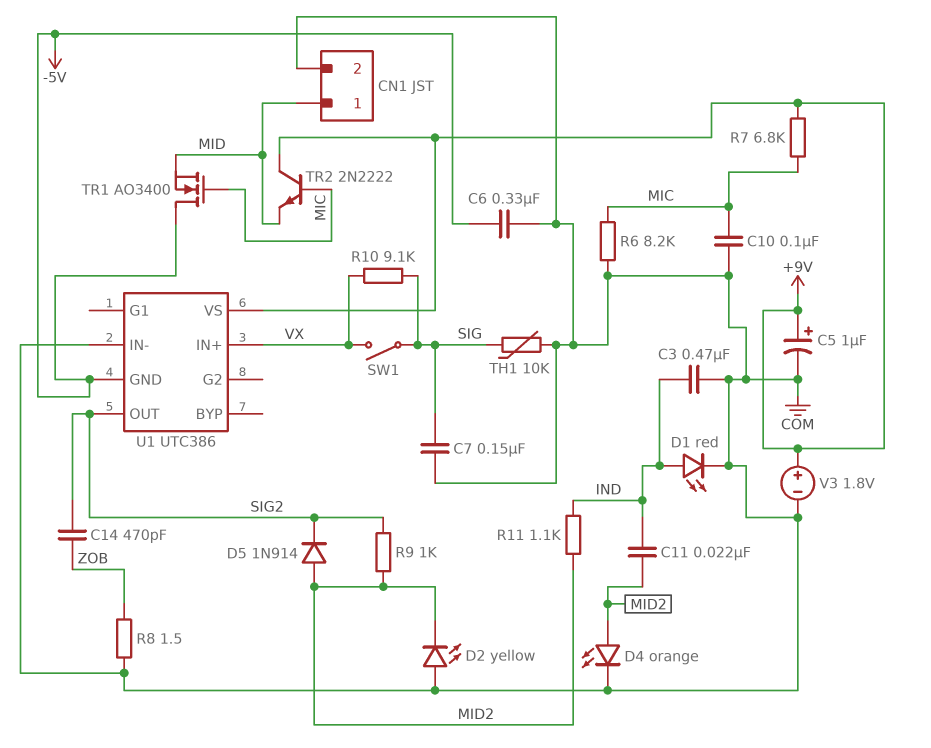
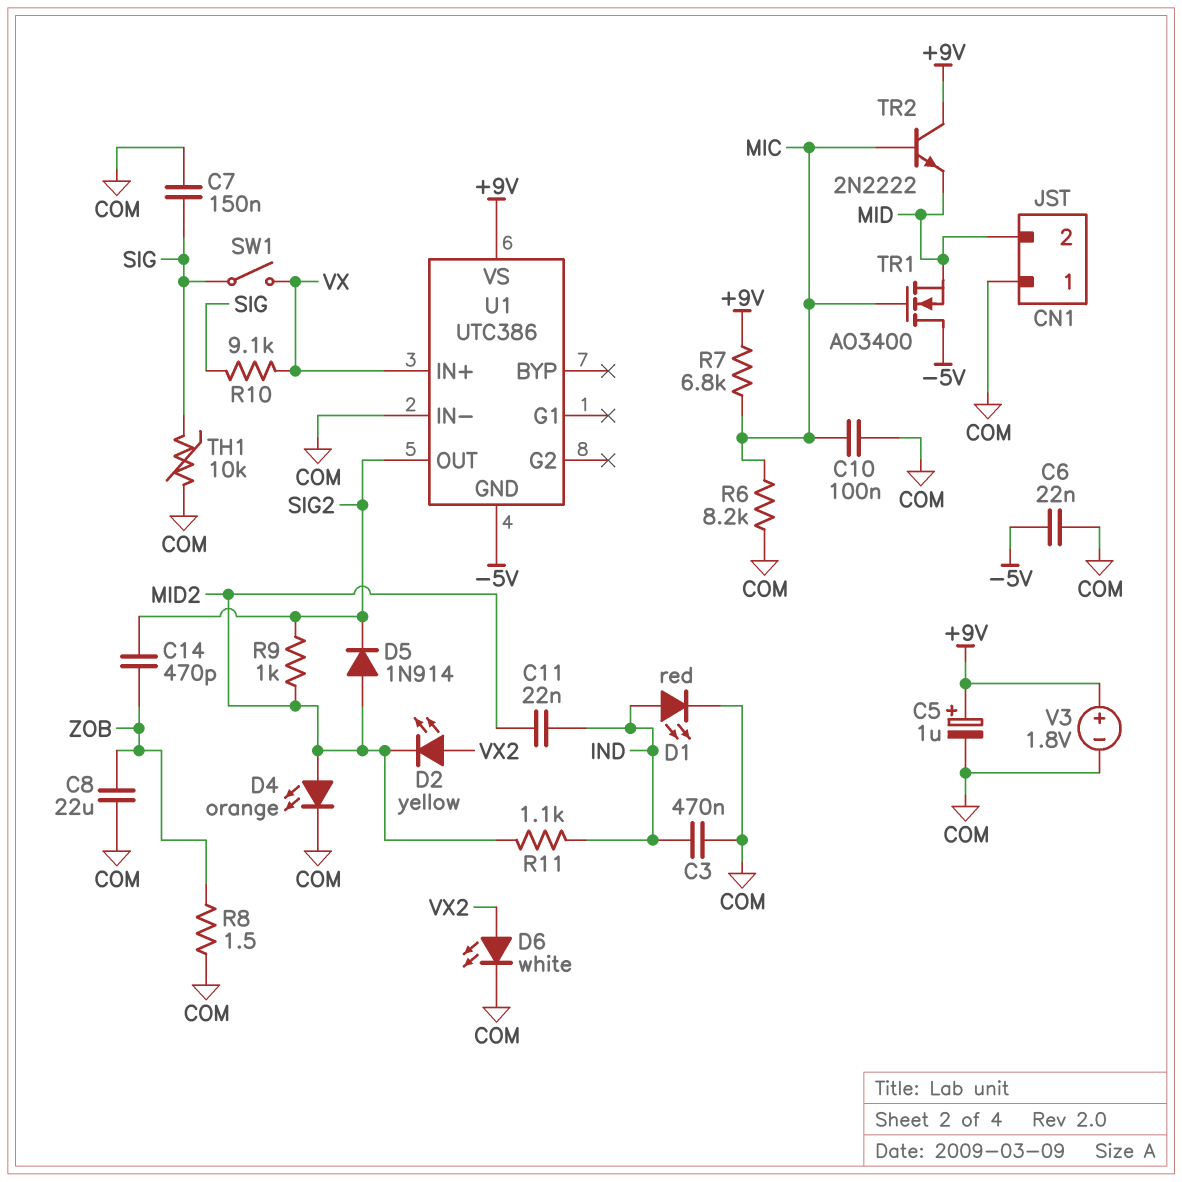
C6: 330nF (-5V, COM) -> 22nF (-5V, COM)
C8: none -> 22uF (COM, ZOB)
CN1 pin 1: MID -> COM
CN1 pin 2: COM -> MID
D2: LED yellow (A COM, K MID2) -> LED yellow (A VX2, K MID2)
D6: none -> LED white (A VX2, K COM)

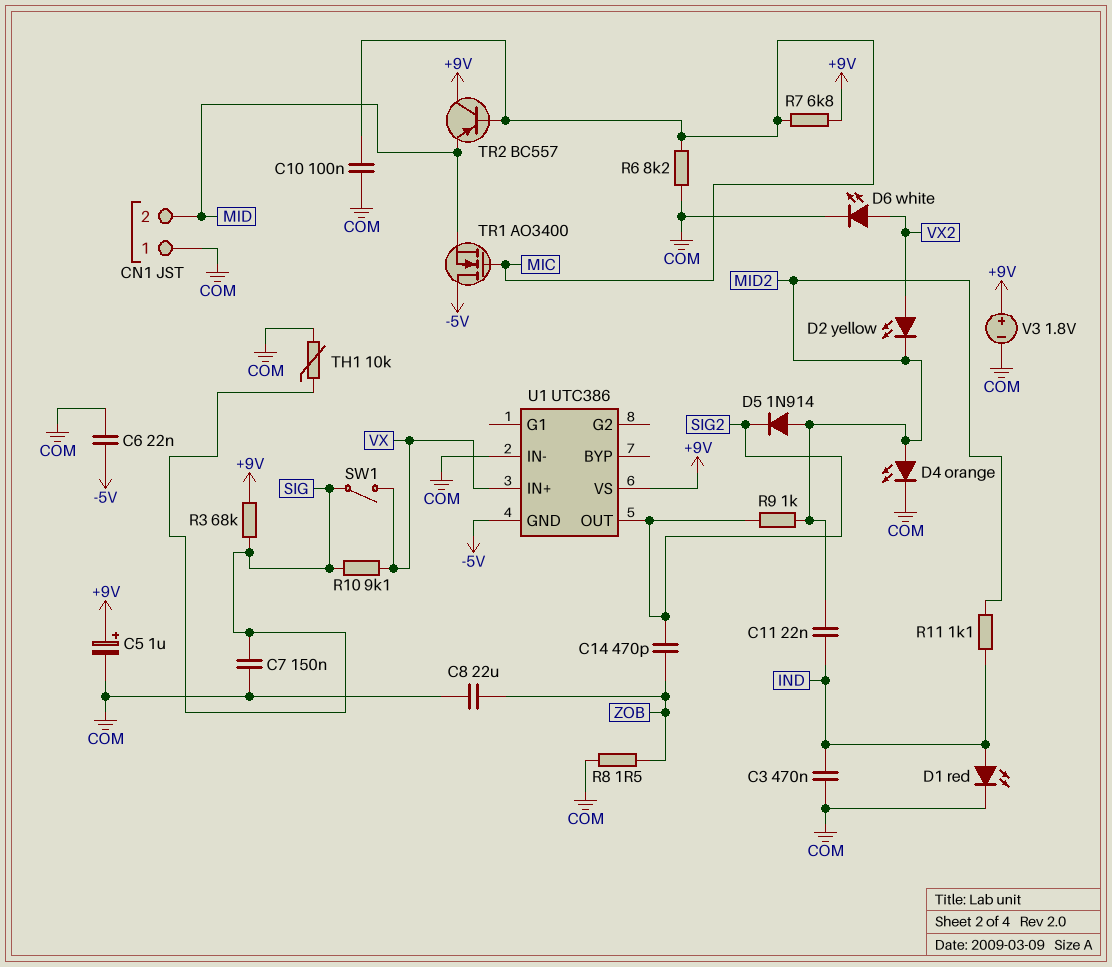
R3: none -> 68k (+9V, SIG)
TR2: NPN 2N2222 (B MIC, C +9V, E MID) -> PNP BC557 (B MIC, C +9V, E MID)

